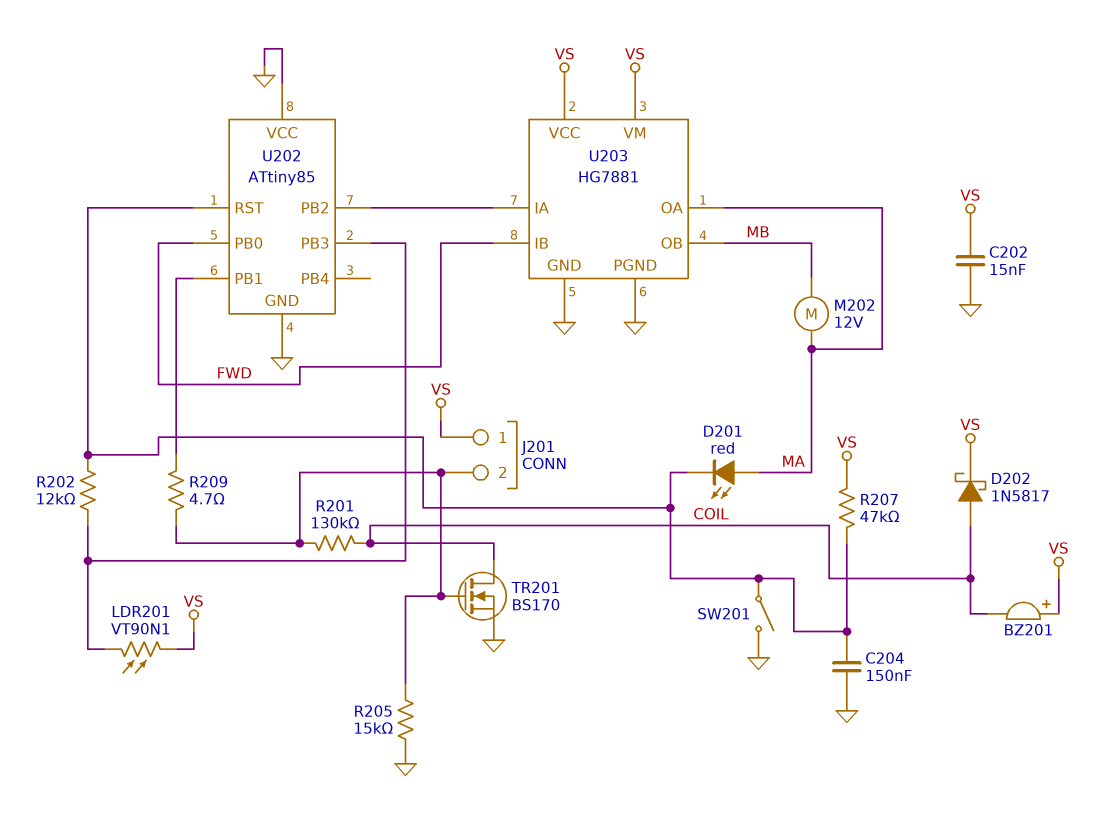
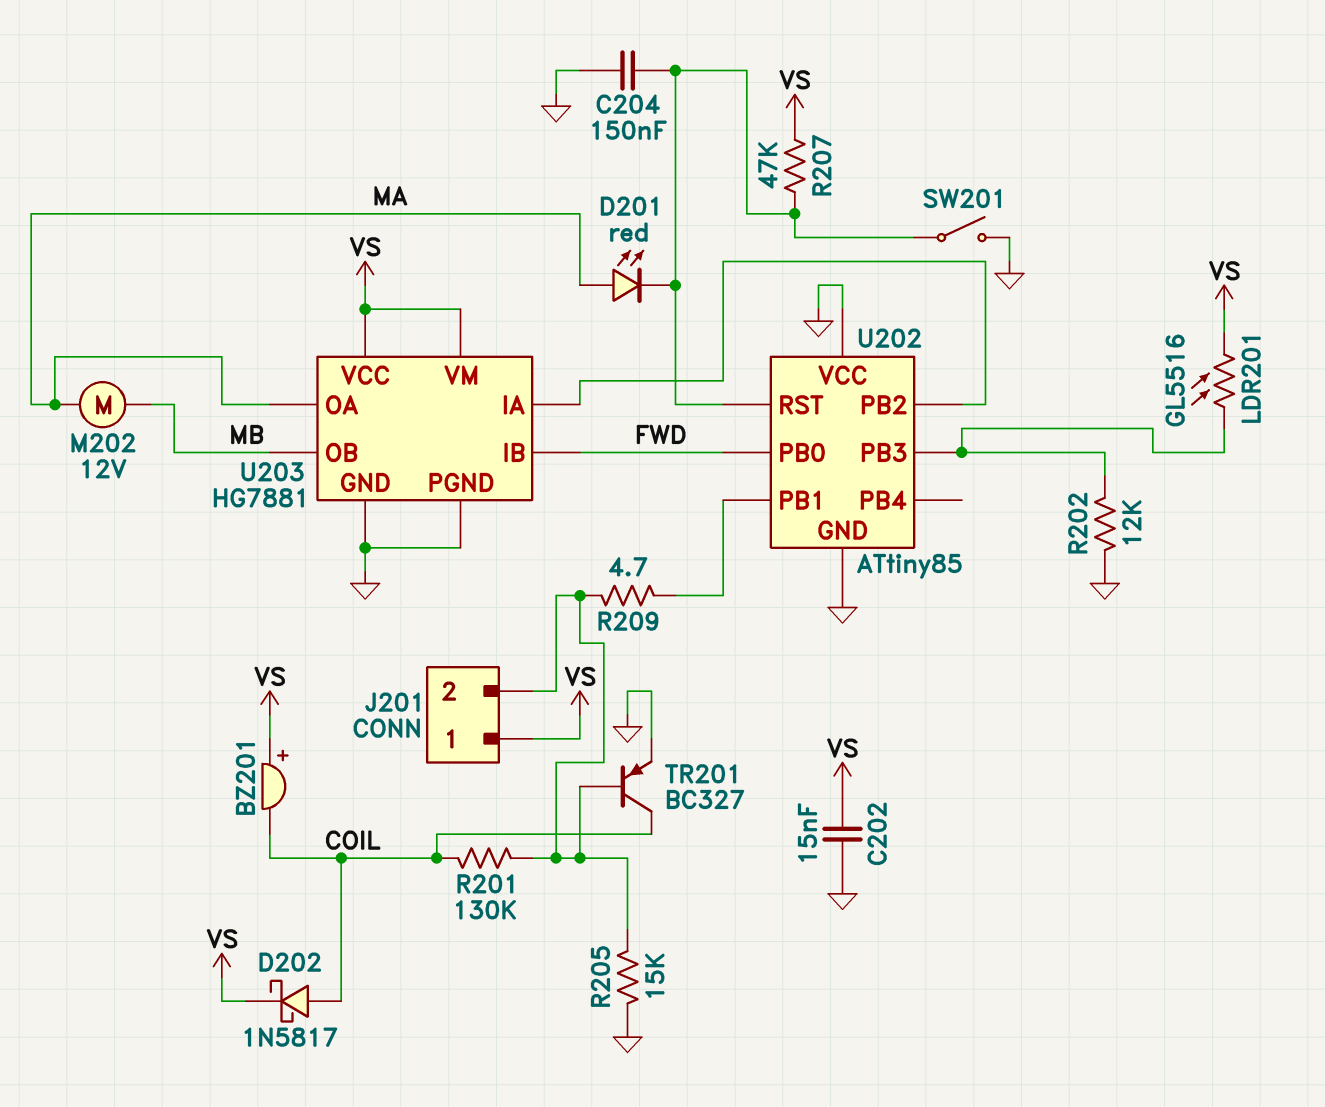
LDR201: VT90N1 (U202/PB3, VS) -> GL5516 (U202/PB3, VS)
R202: 12k (U202/PB3, U202/RST) -> 12k (GND, U202/PB3)
TR201: NMOS BS170 (G J201/2, D COIL, S GND) -> PNP BC327 (B J201/2, C COIL, E GND)

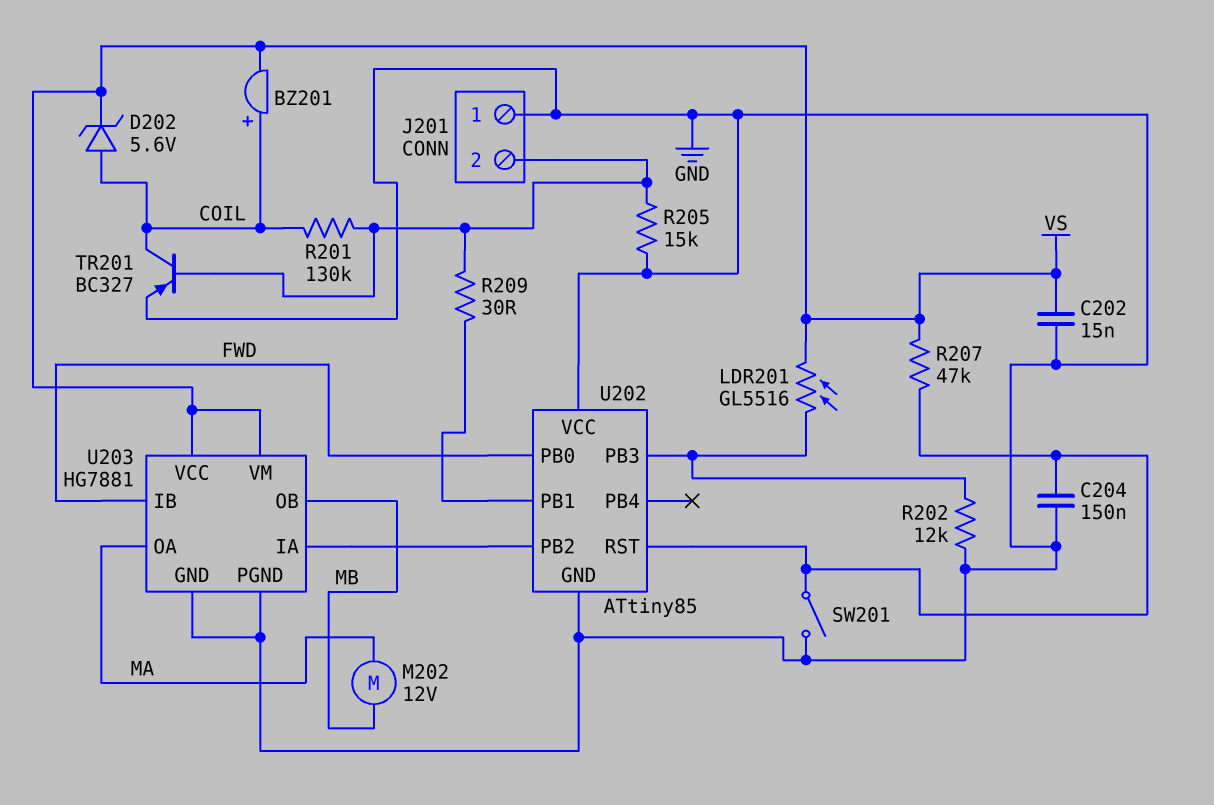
BZ201: buzzer (plus VS, minus COIL) -> buzzer (plus COIL, minus VS)
D201: LED red (A MA, K U202/RST) -> none
D202: schottky 1N5817 (A COIL, K VS) -> zener 5.6V (A COIL, K VS)
J201 pin 1: VS -> GND
R209: 4.7 (J201/2, U202/PB1) -> 30 (J201/2, U202/PB1)

